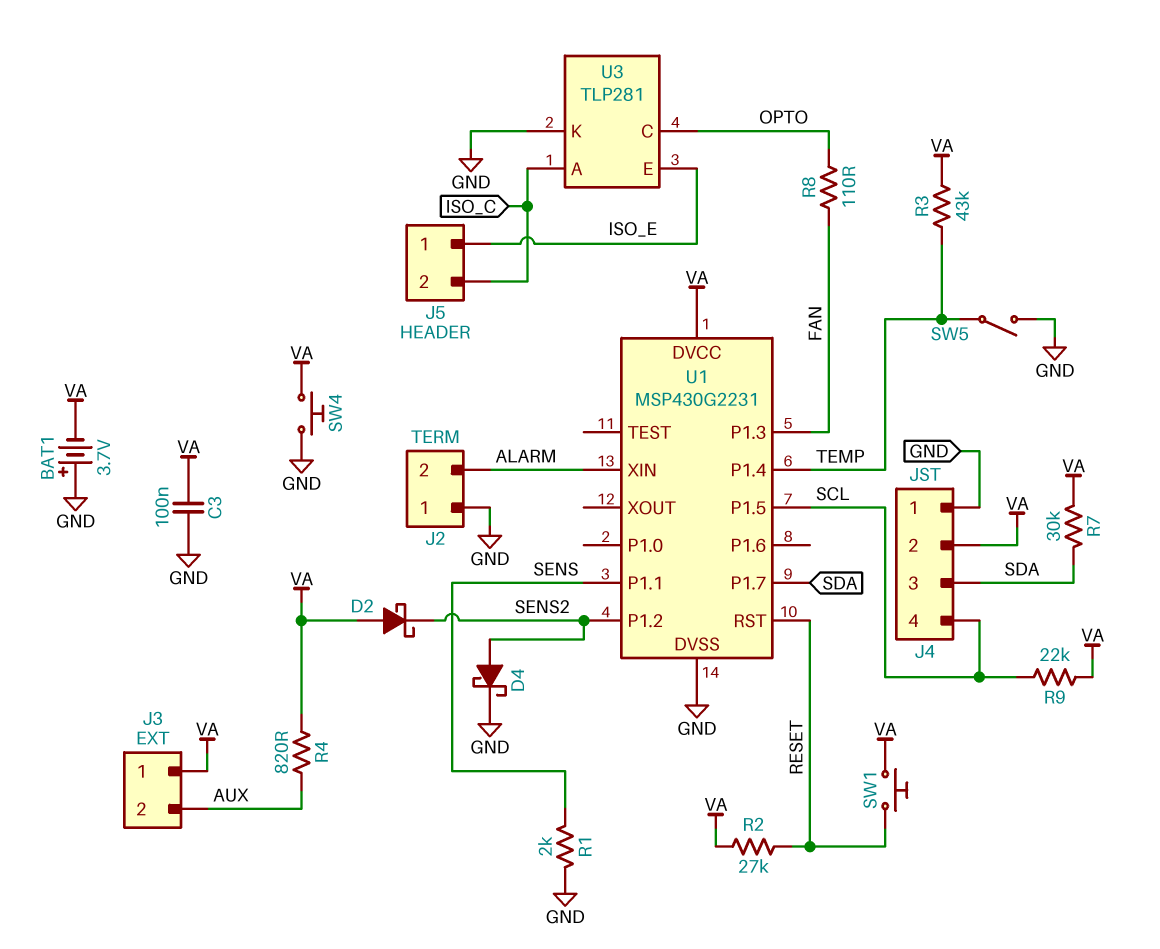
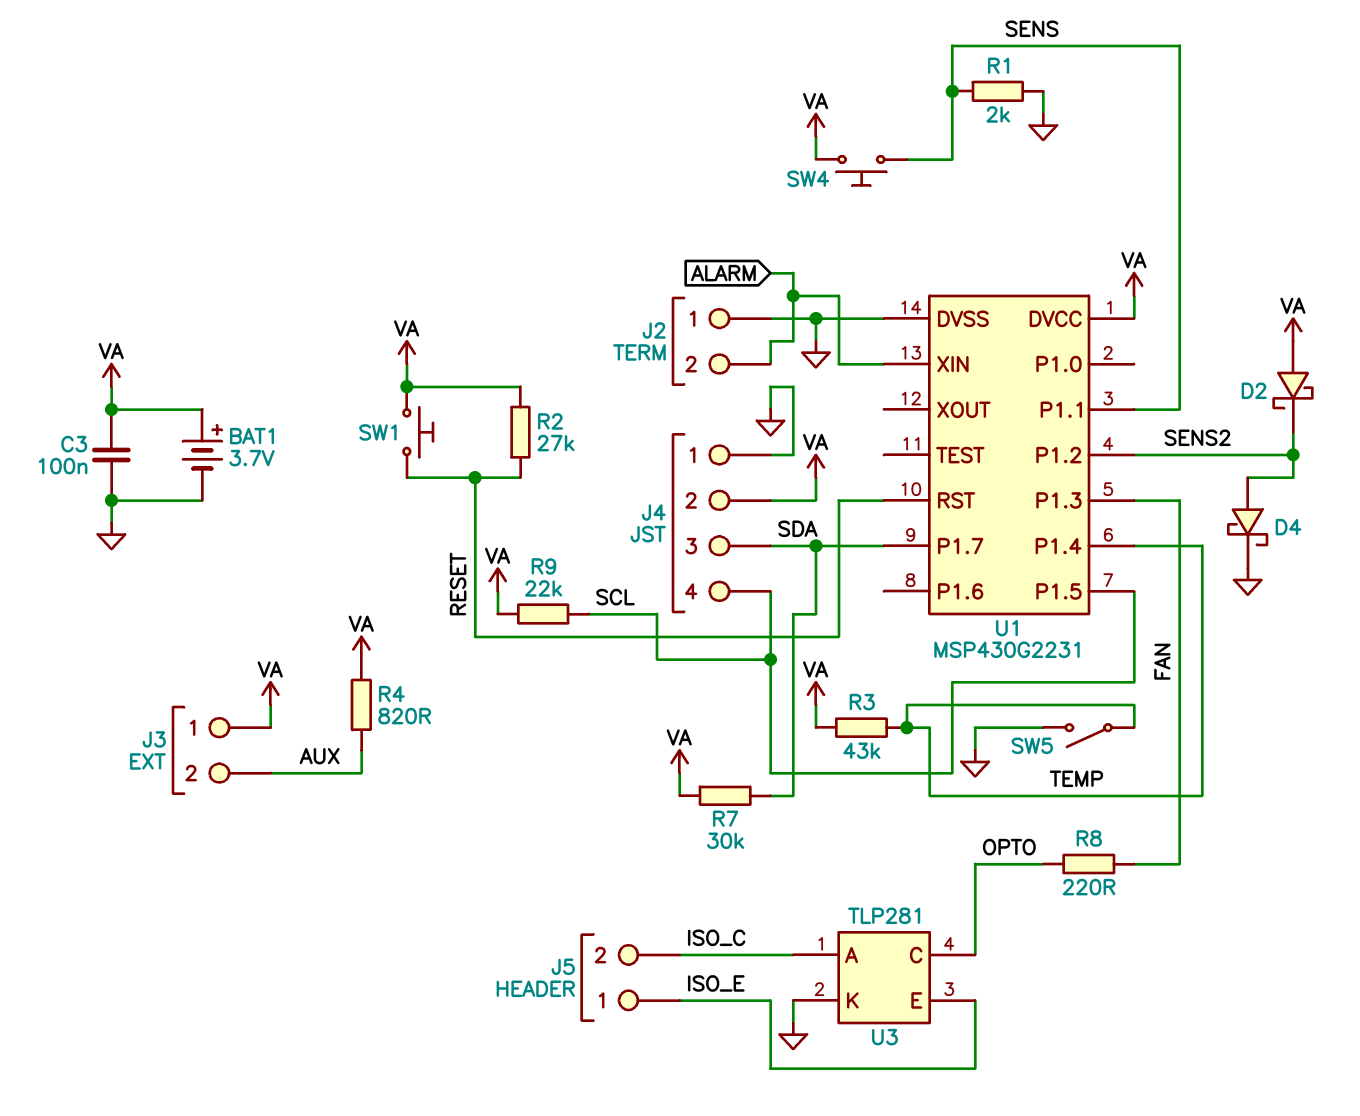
BAT1: 3.7V (plus GND, minus VA) -> 3.7V (plus VA, minus GND)
R8: 110 (FAN, OPTO) -> 220 (FAN, OPTO)
SW4: button (GND, VA) -> button (SENS, VA)

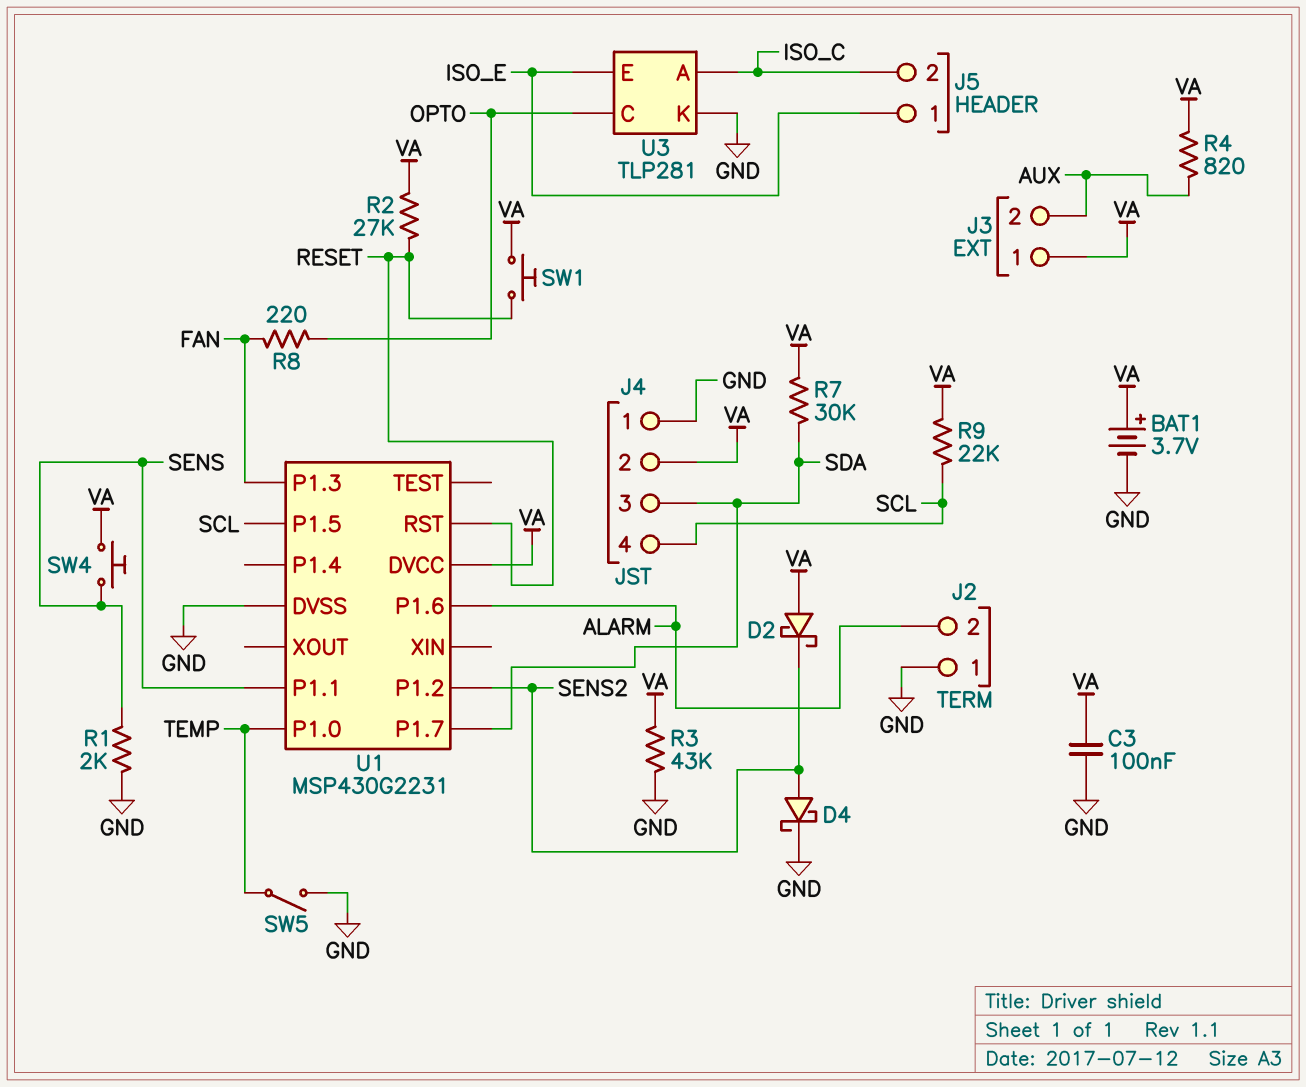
R3: 43k (TEMP, VA) -> 43k (GND, VA)
U1 pin P1.0: none -> TEMP
U1 pin P1.4: TEMP -> none
U1 pin P1.6: none -> ALARM
U1 pin XIN: ALARM -> none

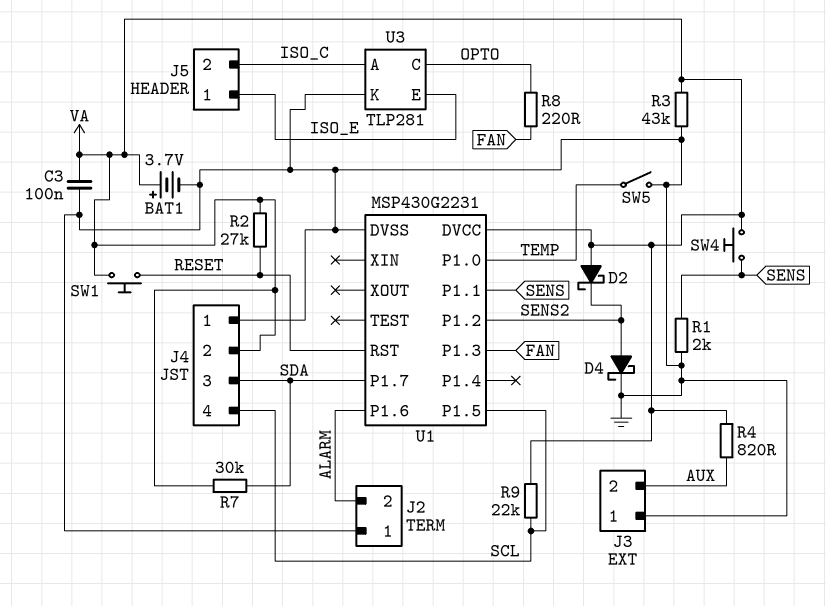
J3 pin 1: VA -> GND

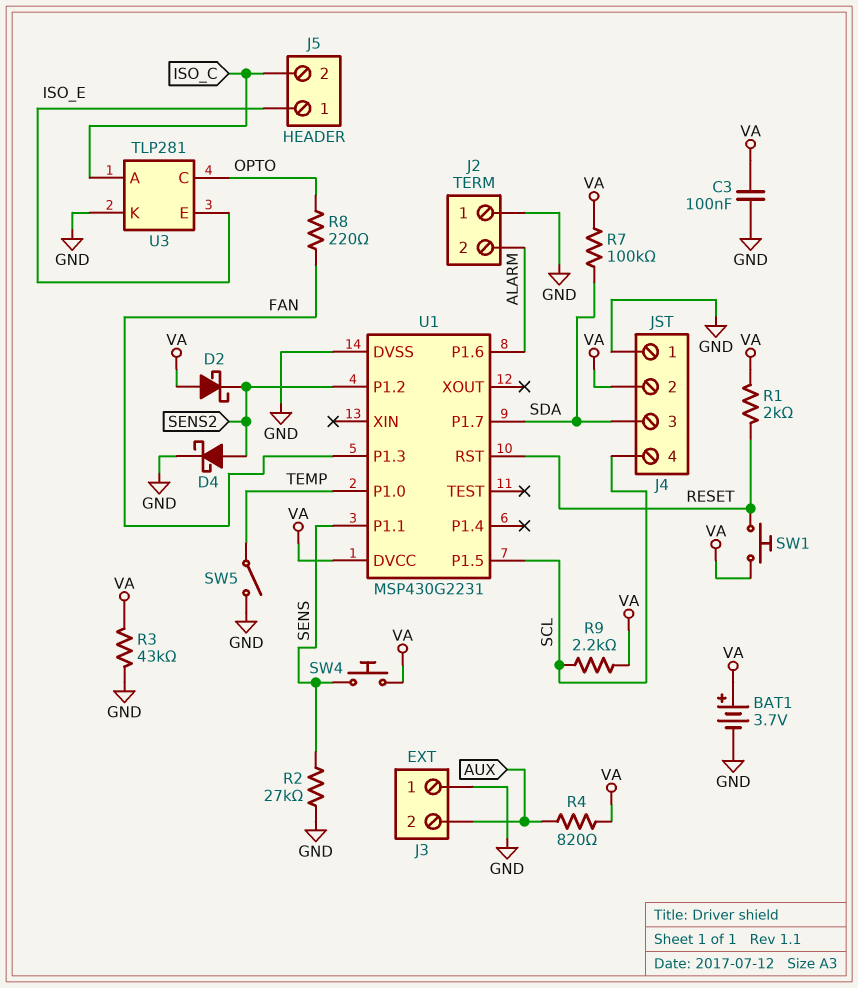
R1: 2k (GND, SENS) -> 2k (RESET, VA)
R2: 27k (RESET, VA) -> 27k (GND, SENS)
R7: 30k (SDA, VA) -> 100k (SDA, VA)
R9: 22k (SCL, VA) -> 2.2k (SCL, VA)

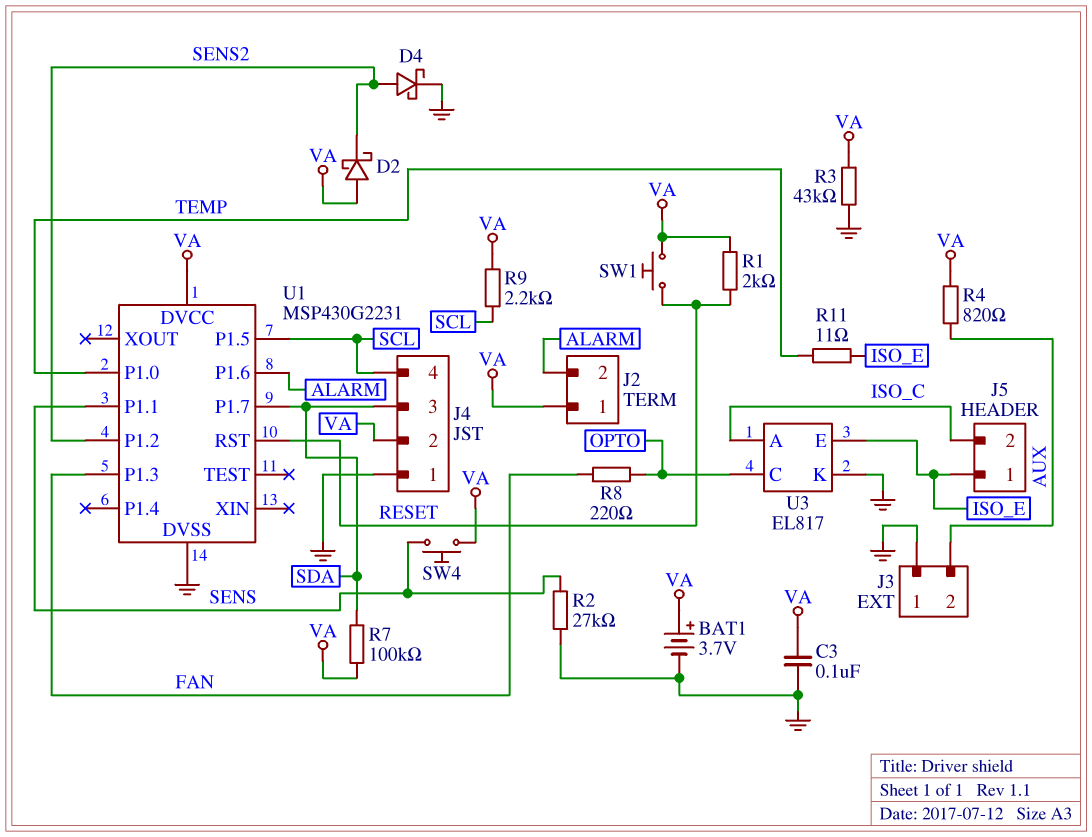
J2 pin 1: GND -> VA
R11: none -> 11 (ISO_E, TEMP)
SW5: switch (GND, TEMP) -> none
U3: TLP281 -> EL817

